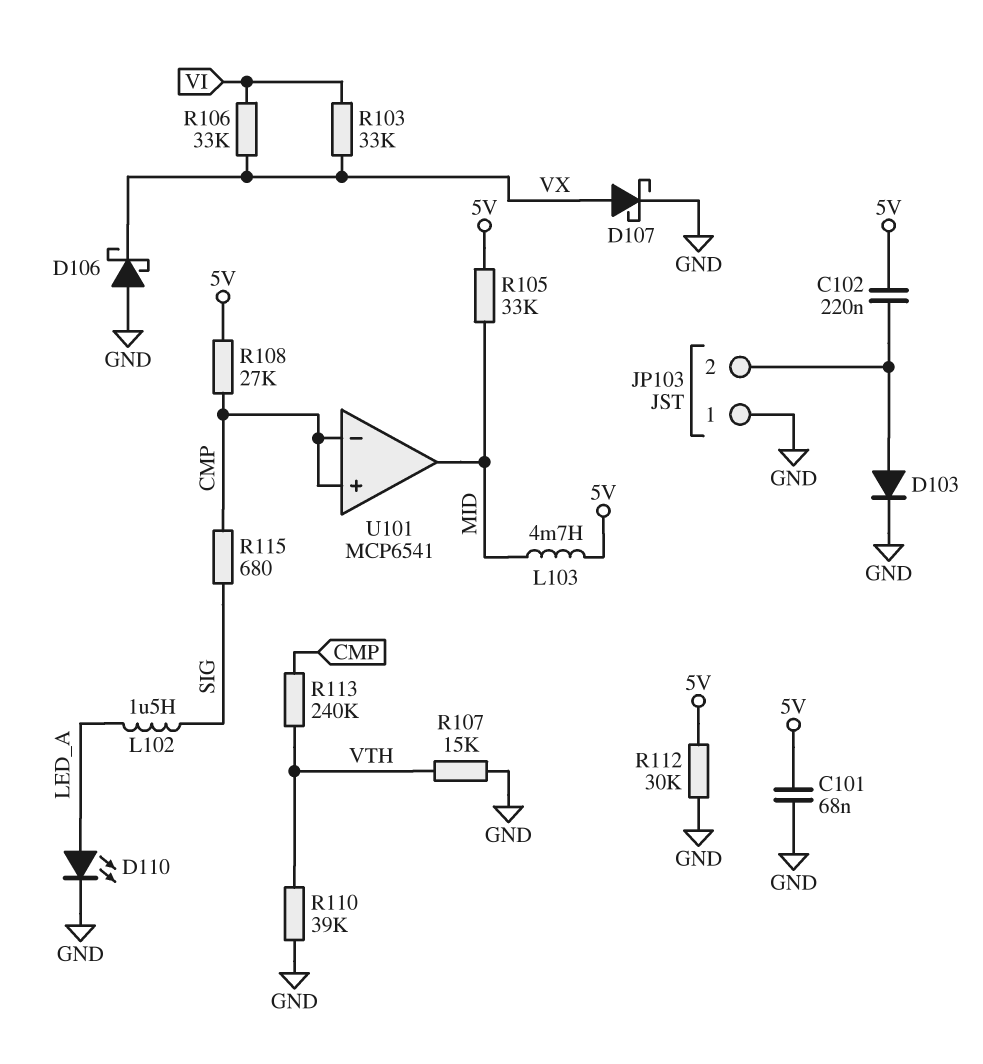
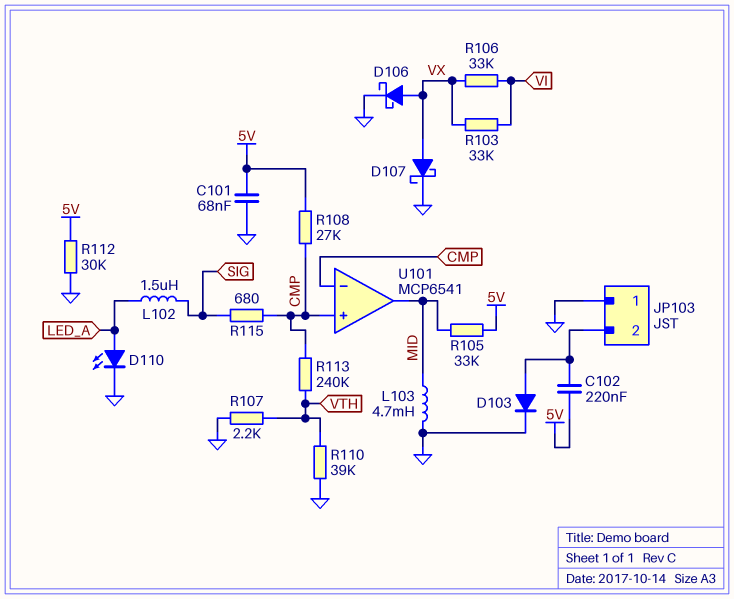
D106: schottky (A GND, K VX) -> schottky (A VX, K GND)
L103: 4.7mH (5V, MID) -> 4.7mH (GND, MID)
R107: 15k (GND, VTH) -> 2.2k (GND, VTH)

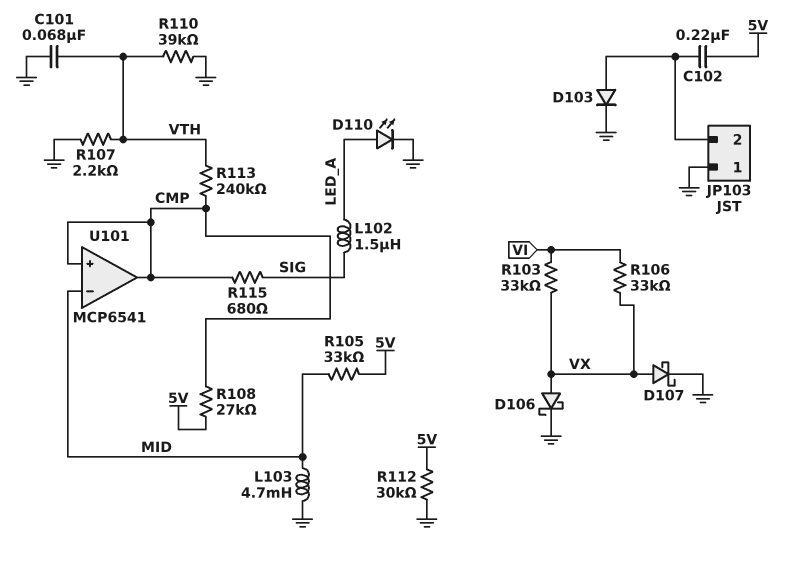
C101: 68nF (5V, GND) -> 68nF (GND, VTH)
U101 pin in-: CMP -> MID
U101 pin out: MID -> CMP

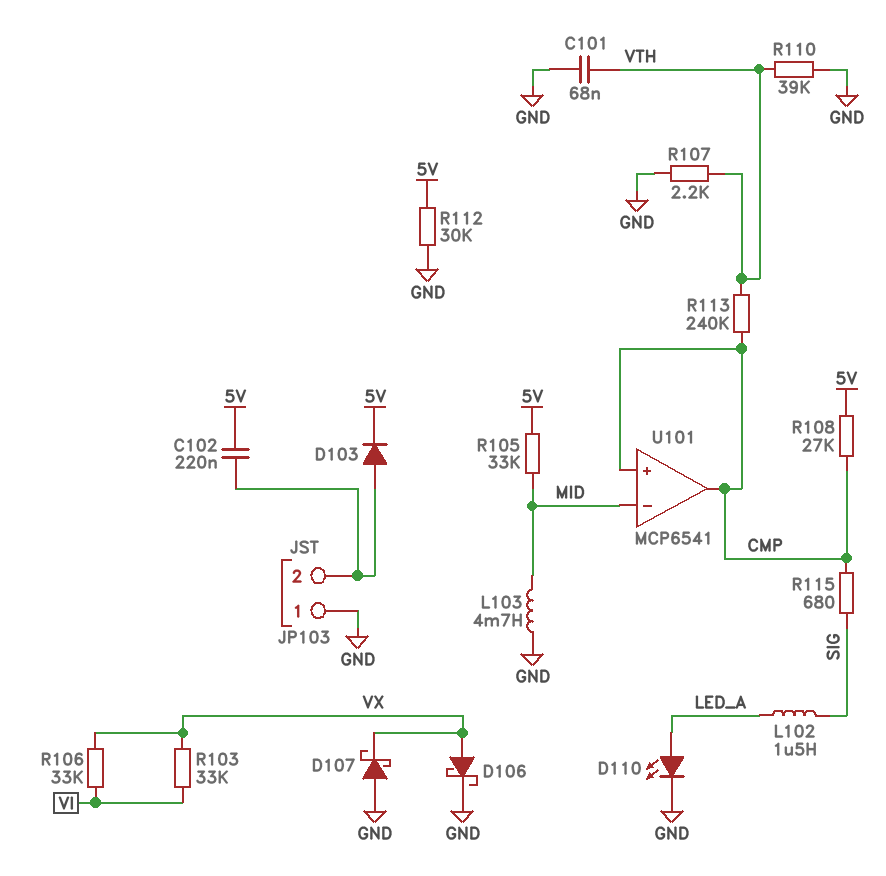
D103: diode (A JP103/2, K GND) -> diode (A JP103/2, K 5V)
D107: schottky (A VX, K GND) -> schottky (A GND, K VX)

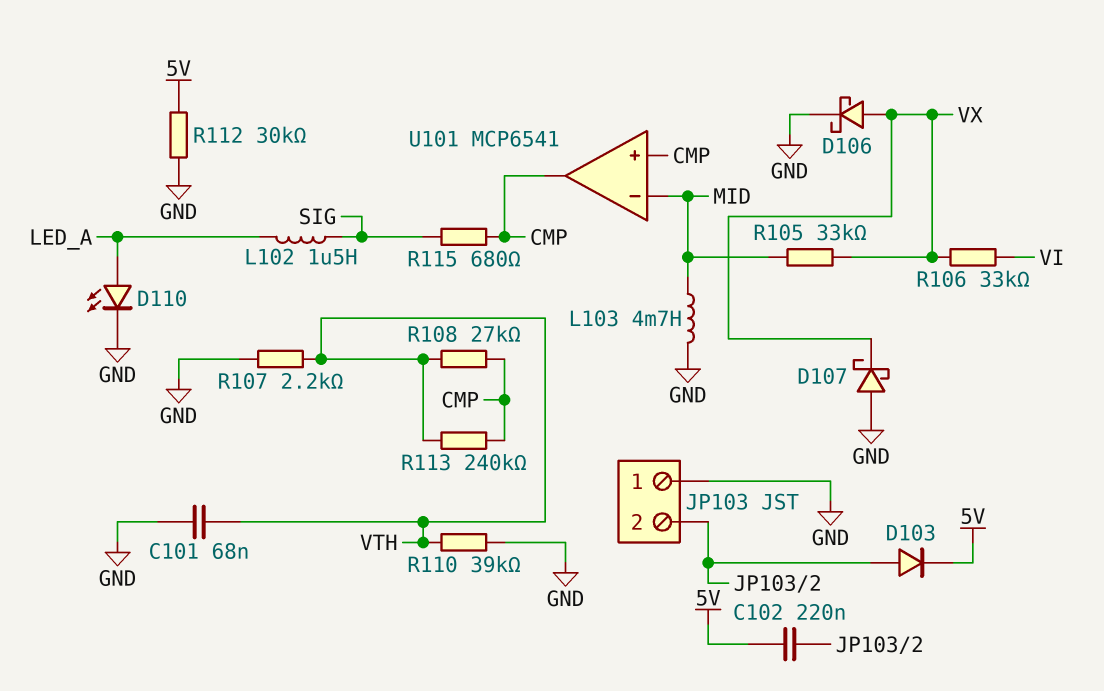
R103: 33k (VI, VX) -> none
R105: 33k (5V, MID) -> 33k (MID, VX)
R108: 27k (5V, CMP) -> 27k (CMP, VTH)

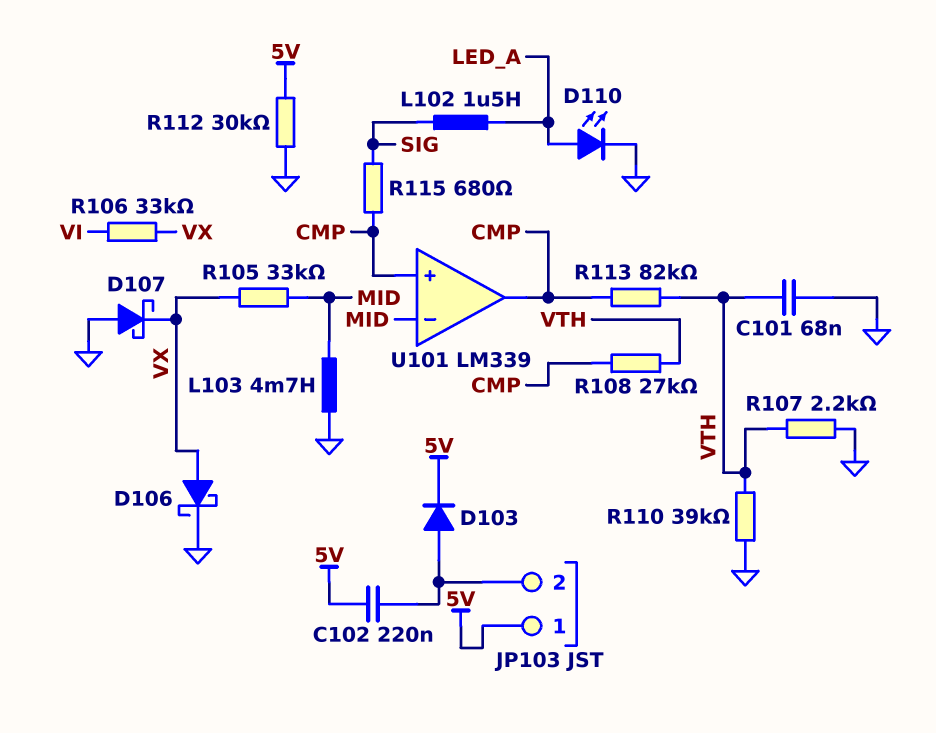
JP103 pin 1: GND -> 5V
R113: 240k (CMP, VTH) -> 82k (CMP, VTH)
U101: MCP6541 -> LM339

